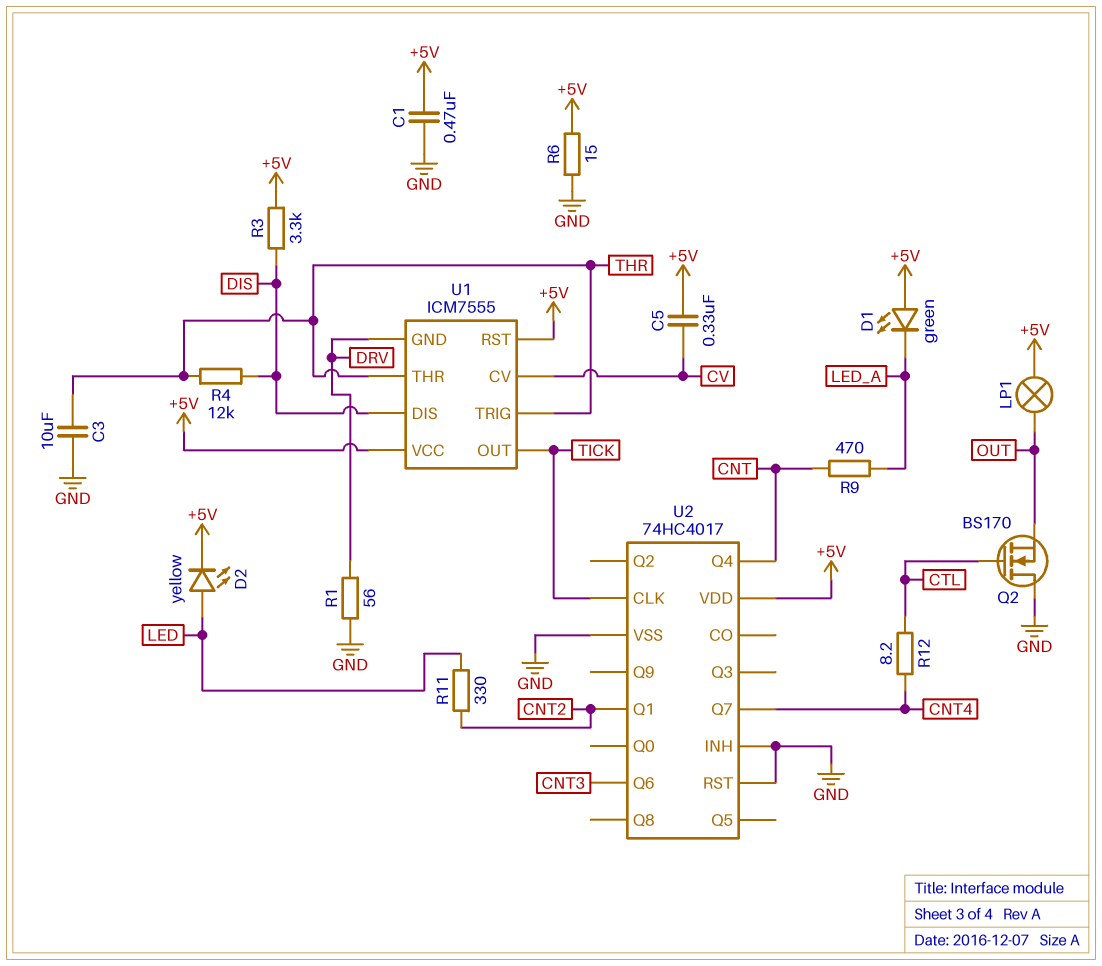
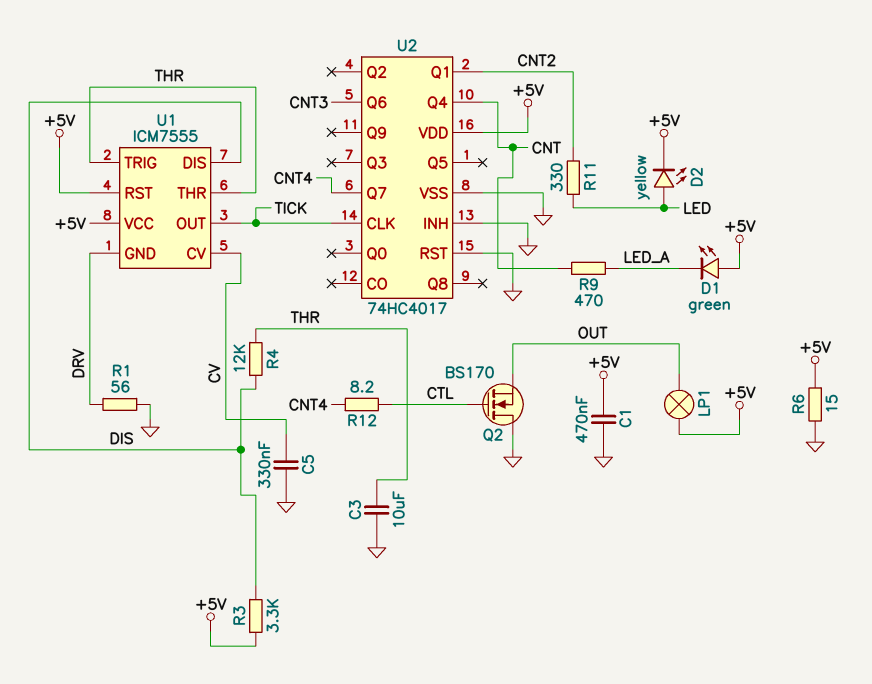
C5: 330nF (+5V, CV) -> 330nF (CV, GND)

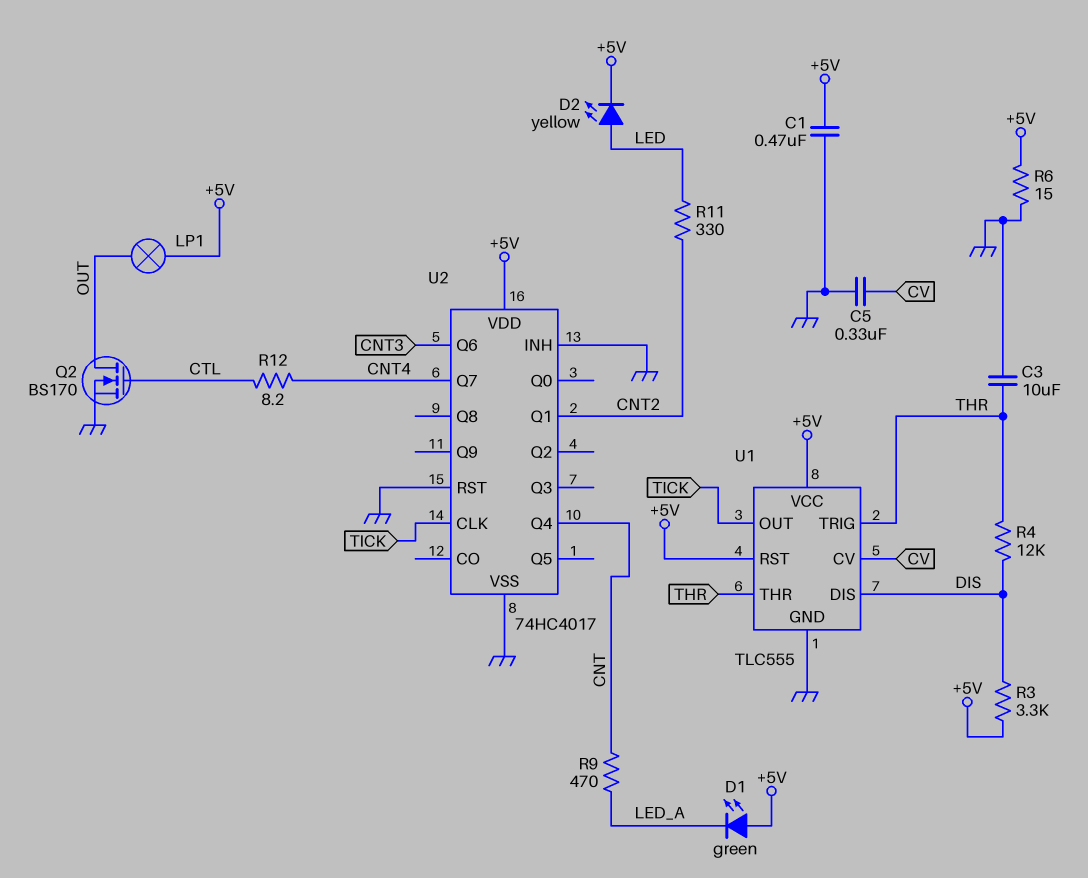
Q2: NMOS BS170 (G CTL, D GND, S OUT) -> NMOS BS170 (G CTL, D OUT, S GND)
R1: 56 (DRV, GND) -> none
U1: ICM7555 -> TLC555
U1 pin GND: DRV -> GND

